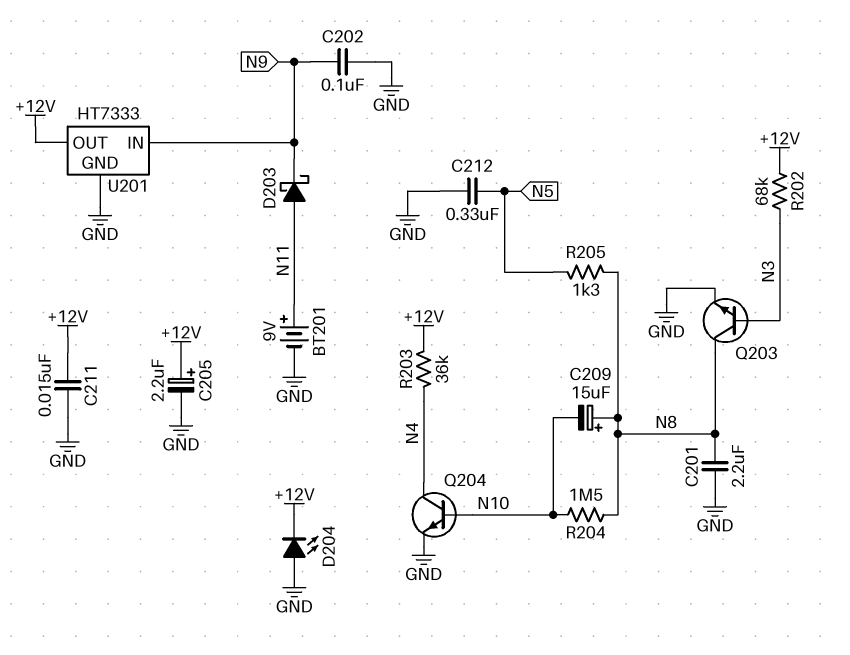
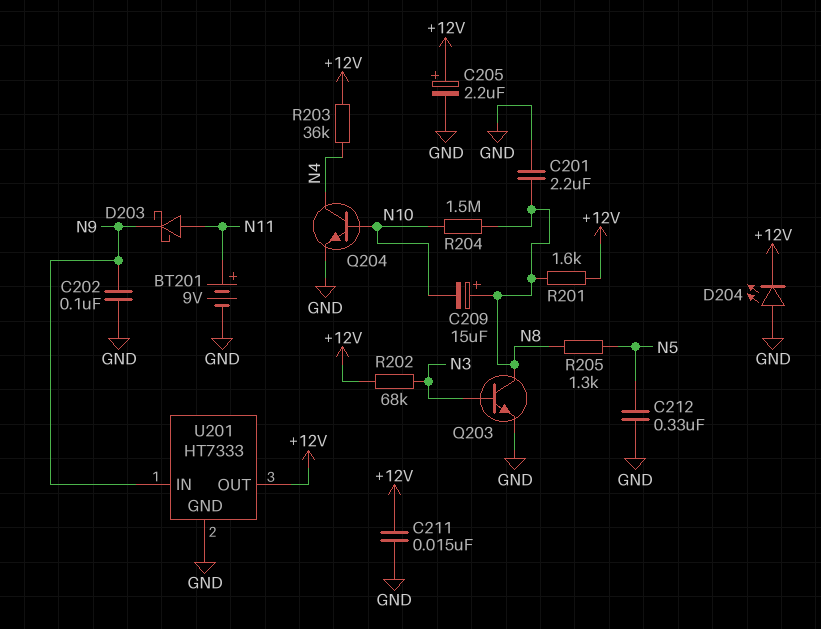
R201: none -> 1.6k (+12V, N8)

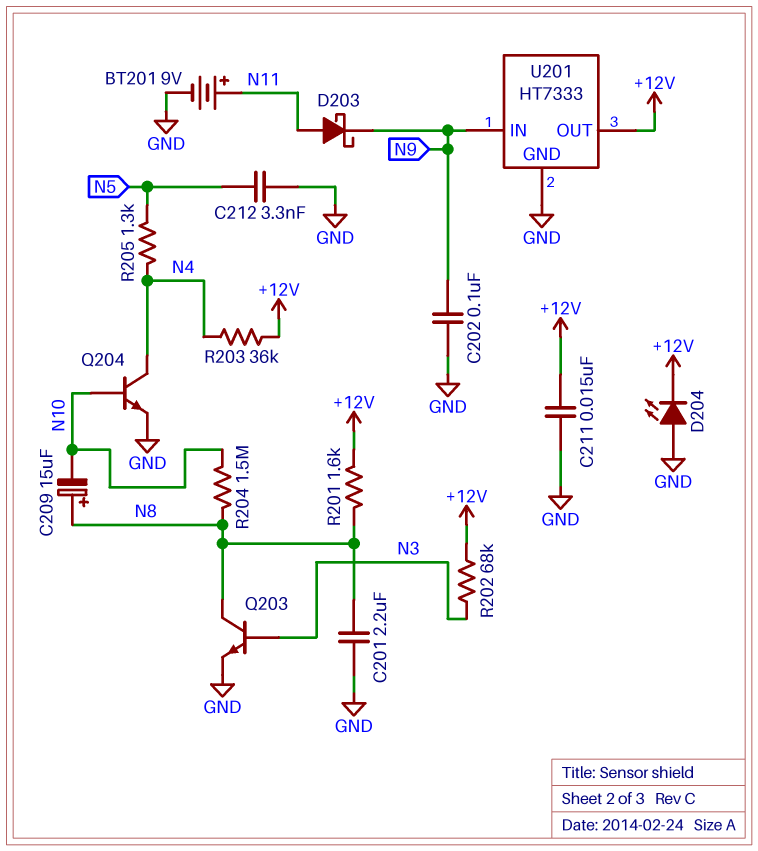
C205: 2.2uF (plus +12V, minus GND) -> none
C212: 330nF (GND, N5) -> 3.3nF (GND, N5)
R205: 1.3k (N5, N8) -> 1.3k (N4, N5)

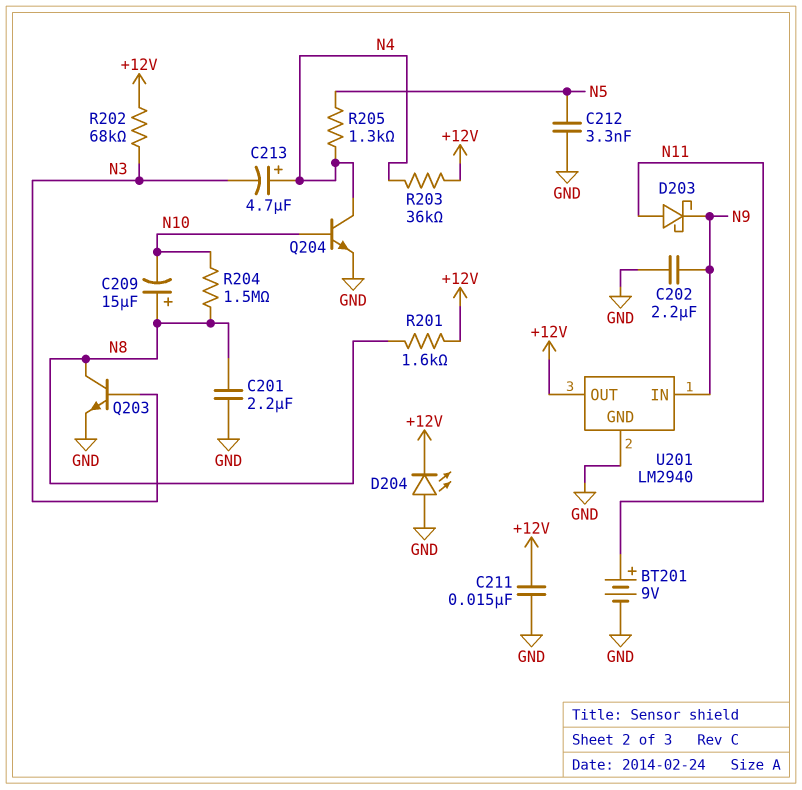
C202: 100nF (GND, N9) -> 2.2uF (GND, N9)
C213: none -> 4.7uF (plus N4, minus N3)
U201: HT7333 -> LM2940

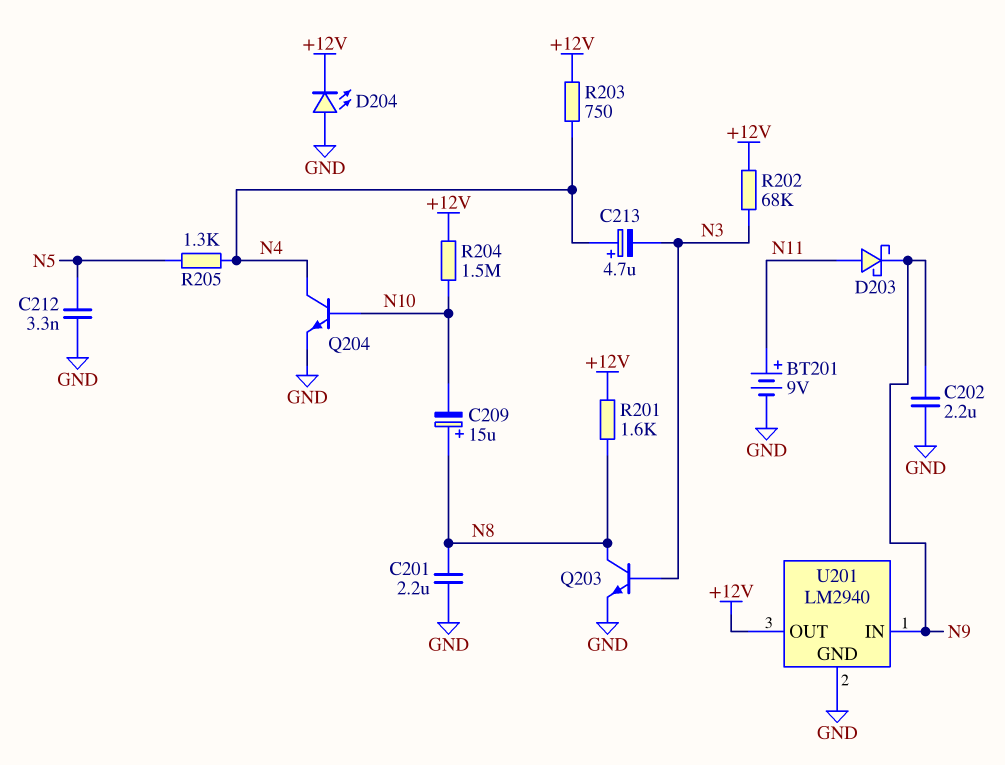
C211: 15nF (+12V, GND) -> none
R203: 36k (+12V, N4) -> 750 (+12V, N4)
R204: 1.5M (N8, N10) -> 1.5M (+12V, N10)

